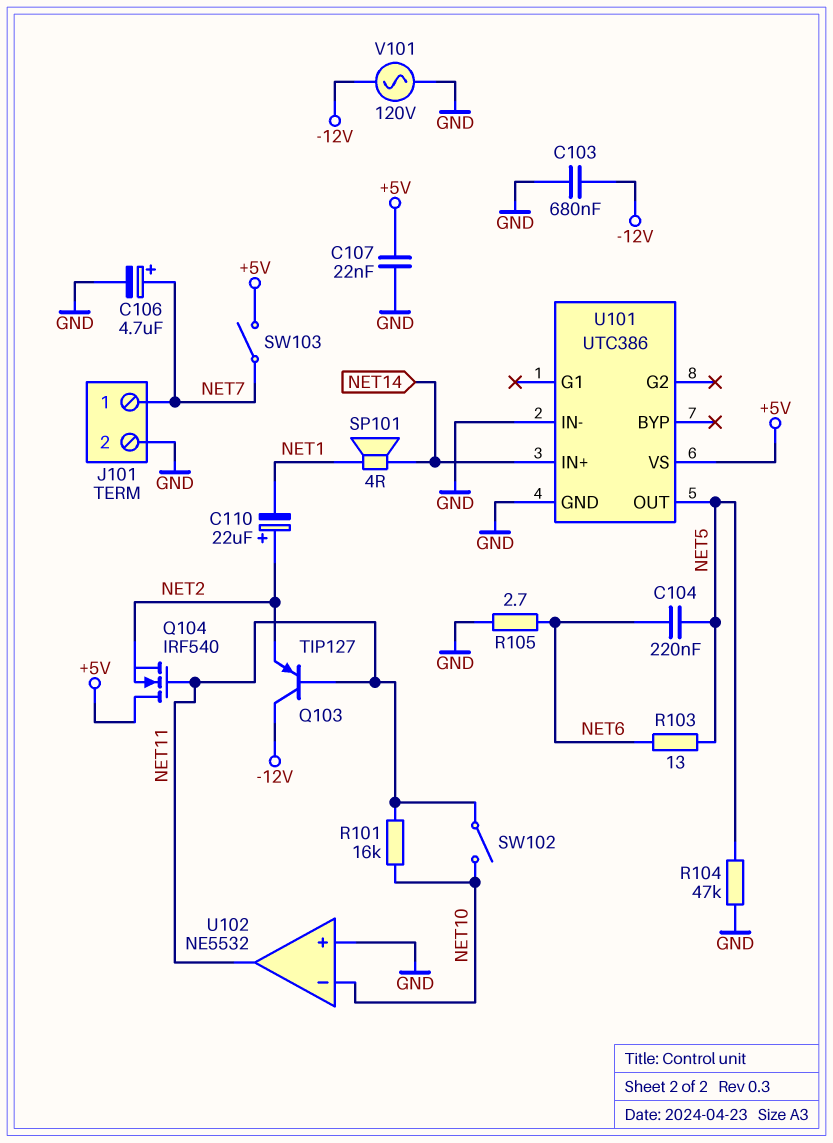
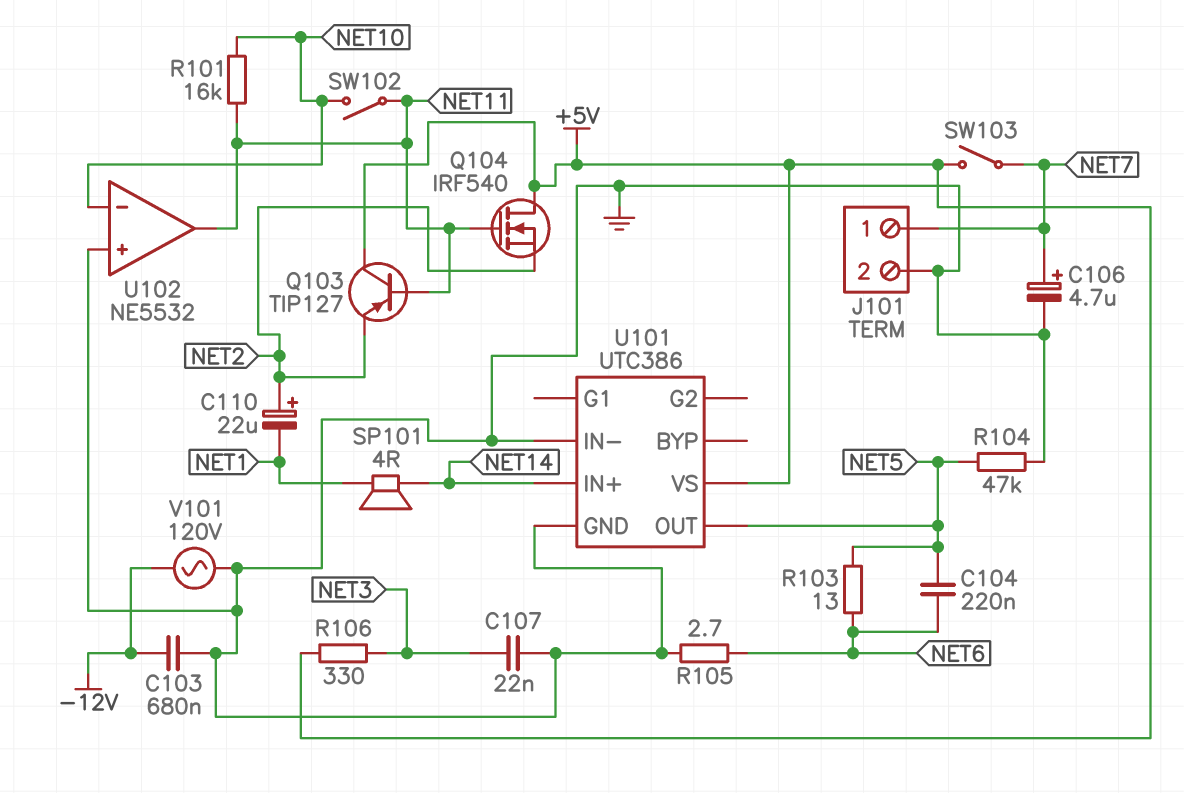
C107: 22nF (+5V, GND) -> 22nF (GND, NET3)
Q103: PNP TIP127 (B NET11, C -12V, E NET2) -> PNP TIP127 (B NET11, C +5V, E NET2)
R106: none -> 330 (+5V, NET3)

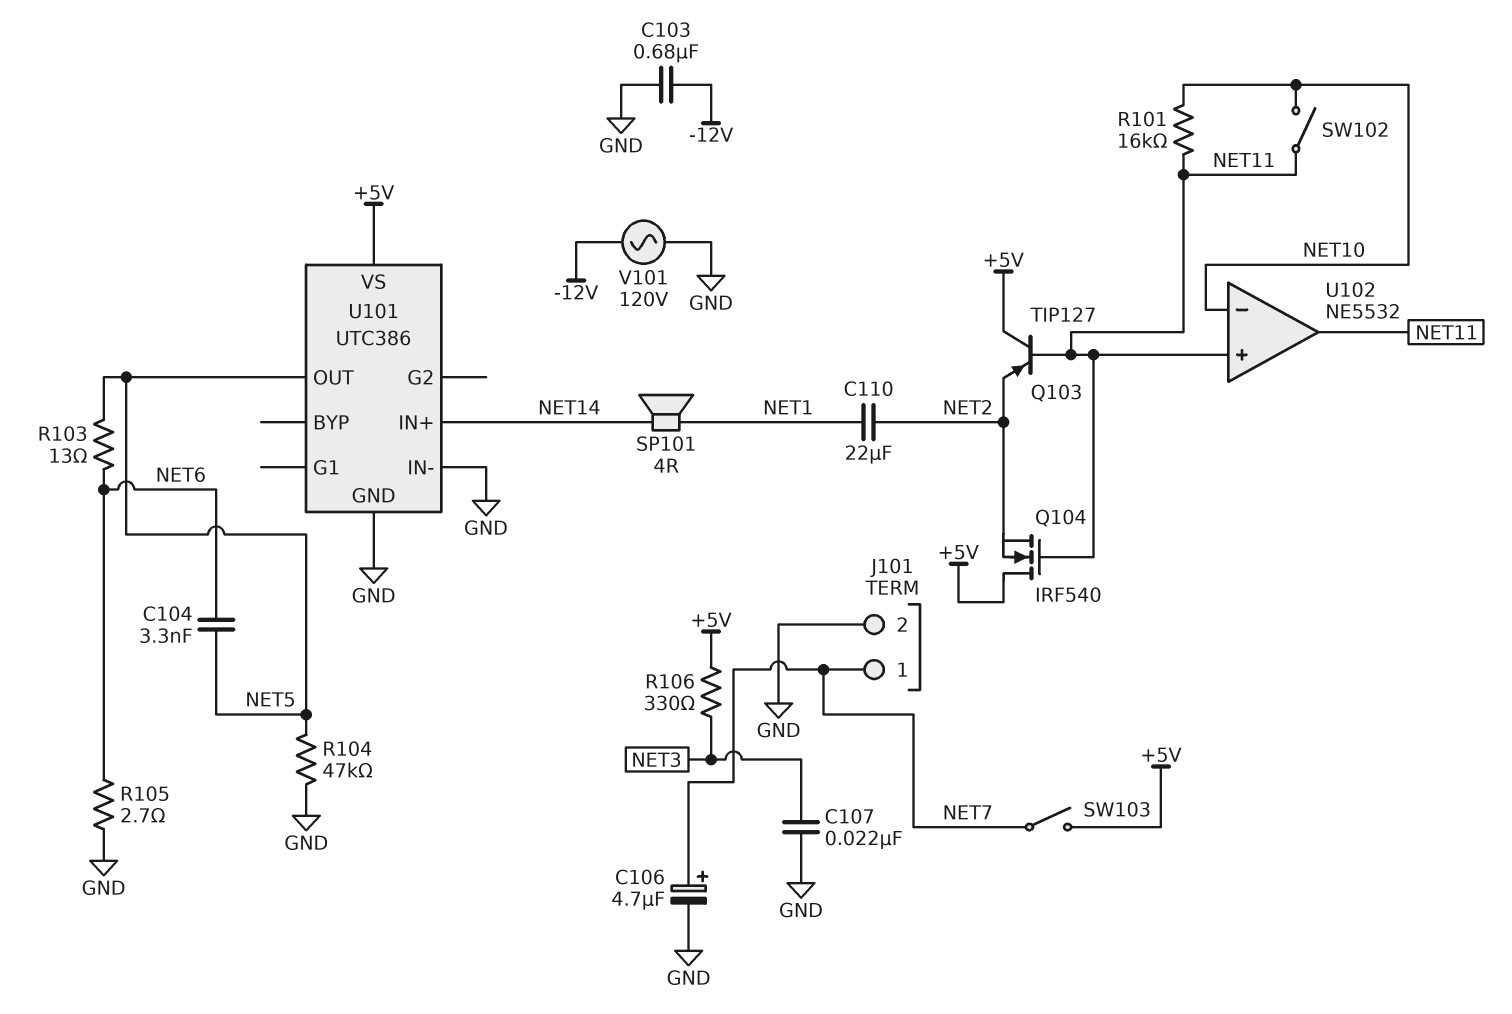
C104: 220nF (NET5, NET6) -> 3.3nF (NET5, NET6)
C110: 22uF (plus NET2, minus NET1) -> 22uF (NET1, NET2)
U102 pin in+: GND -> NET11

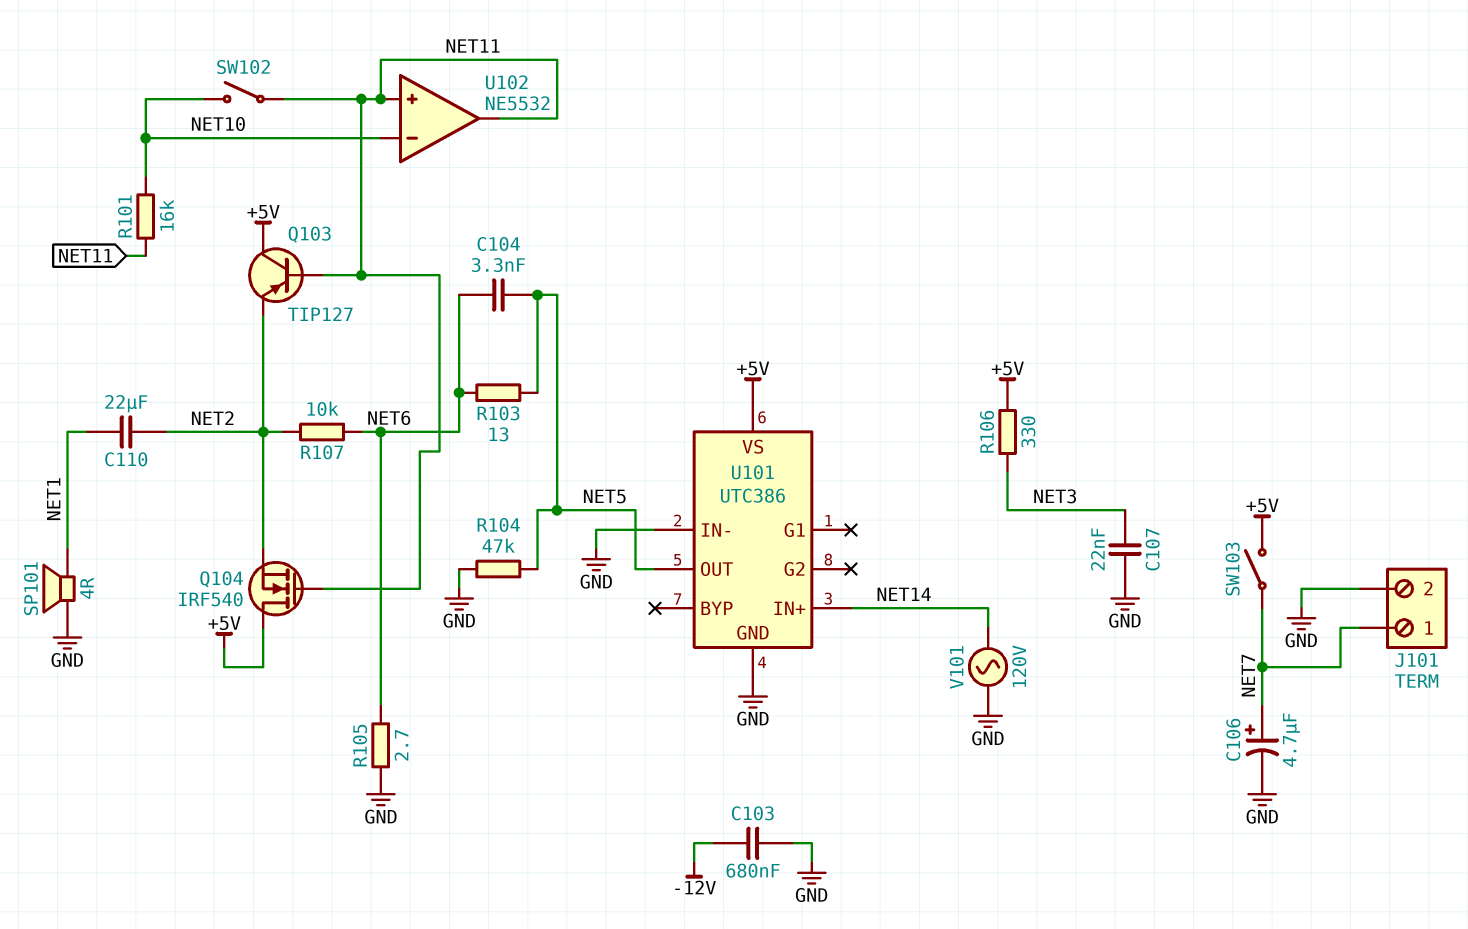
R107: none -> 10k (NET2, NET6)
SP101: speaker 4R (NET1, NET14) -> speaker 4R (GND, NET1)
V101: AC 120V (-12V, GND) -> AC 120V (GND, NET14)

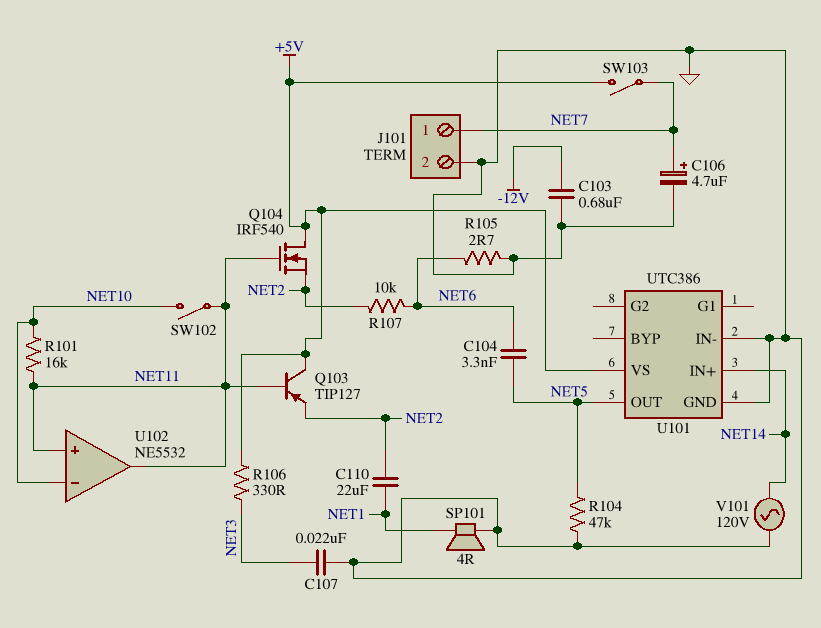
R103: 13 (NET5, NET6) -> none

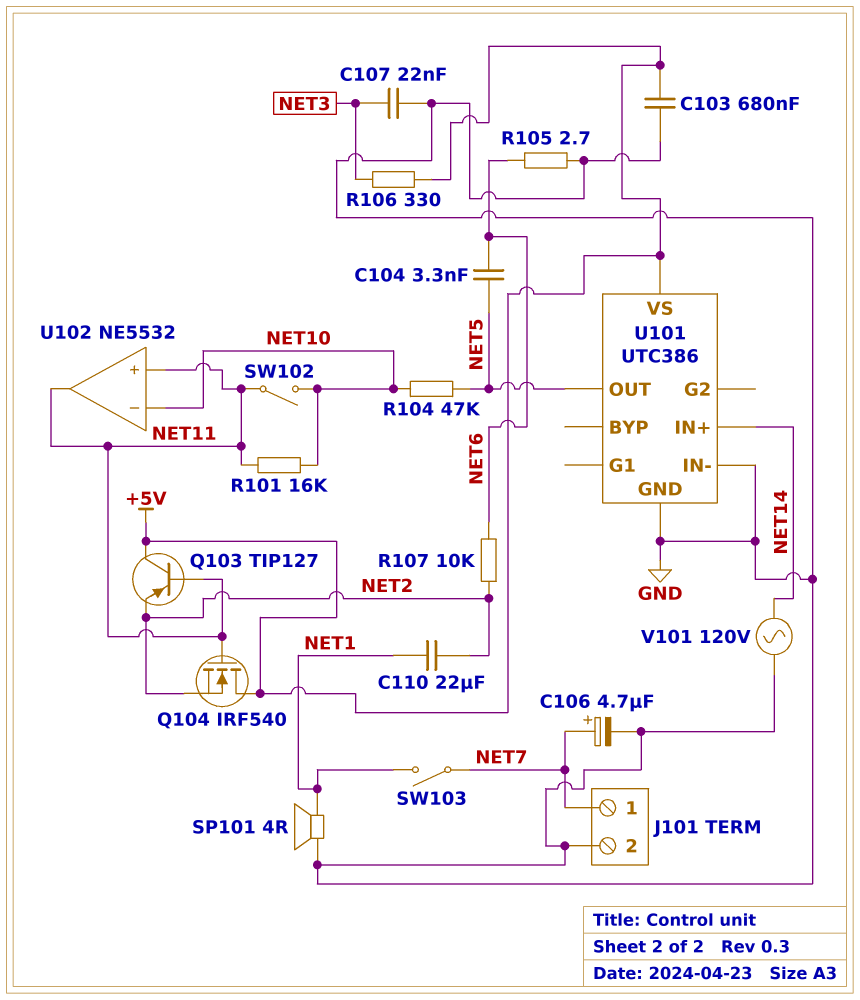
C103: 680nF (-12V, GND) -> 680nF (+5V, GND)
R104: 47k (GND, NET5) -> 47k (NET5, NET10)
SW103: switch (+5V, NET7) -> switch (NET1, NET7)

